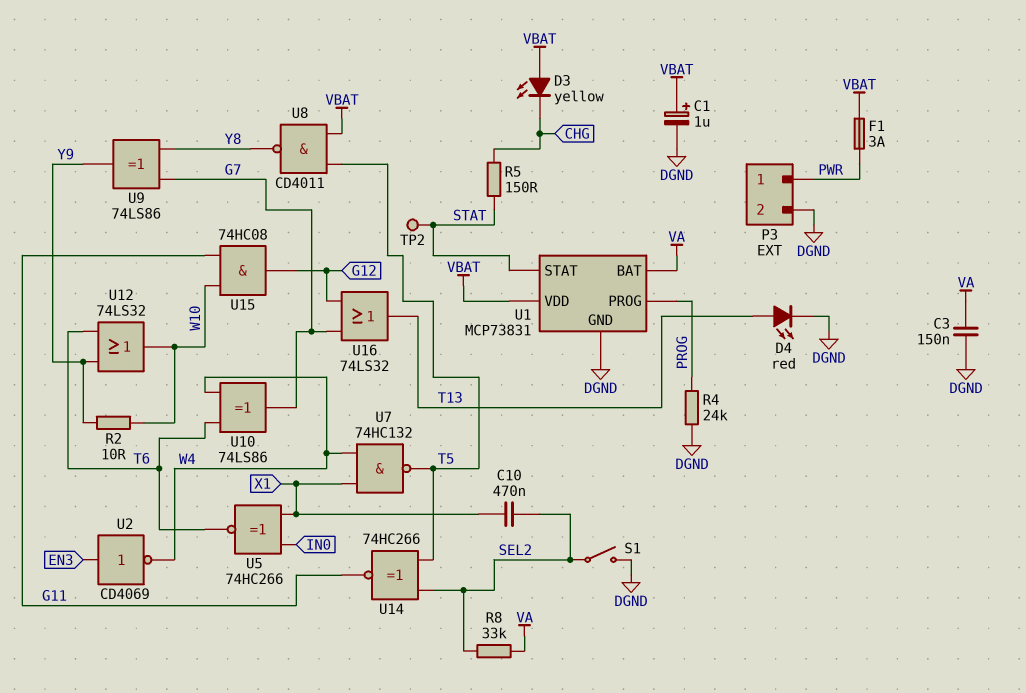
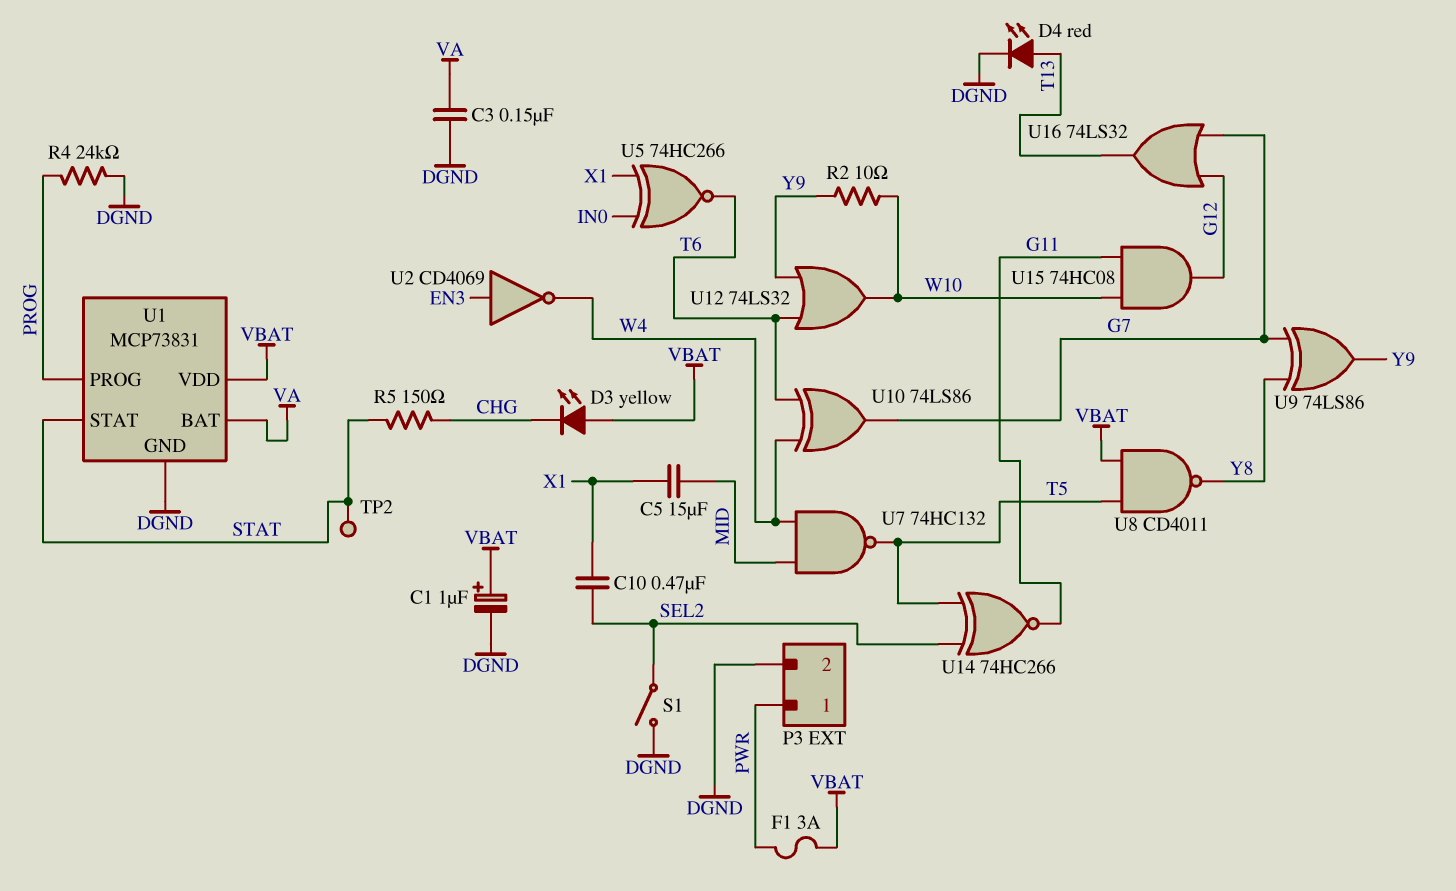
C5: none -> 15uF (MID, X1)
R8: 33k (SEL2, VA) -> none
U7: NAND 74HC132 (in W4, in X1, out T5) -> NAND 74HC132 (in MID, in W4, out T5)

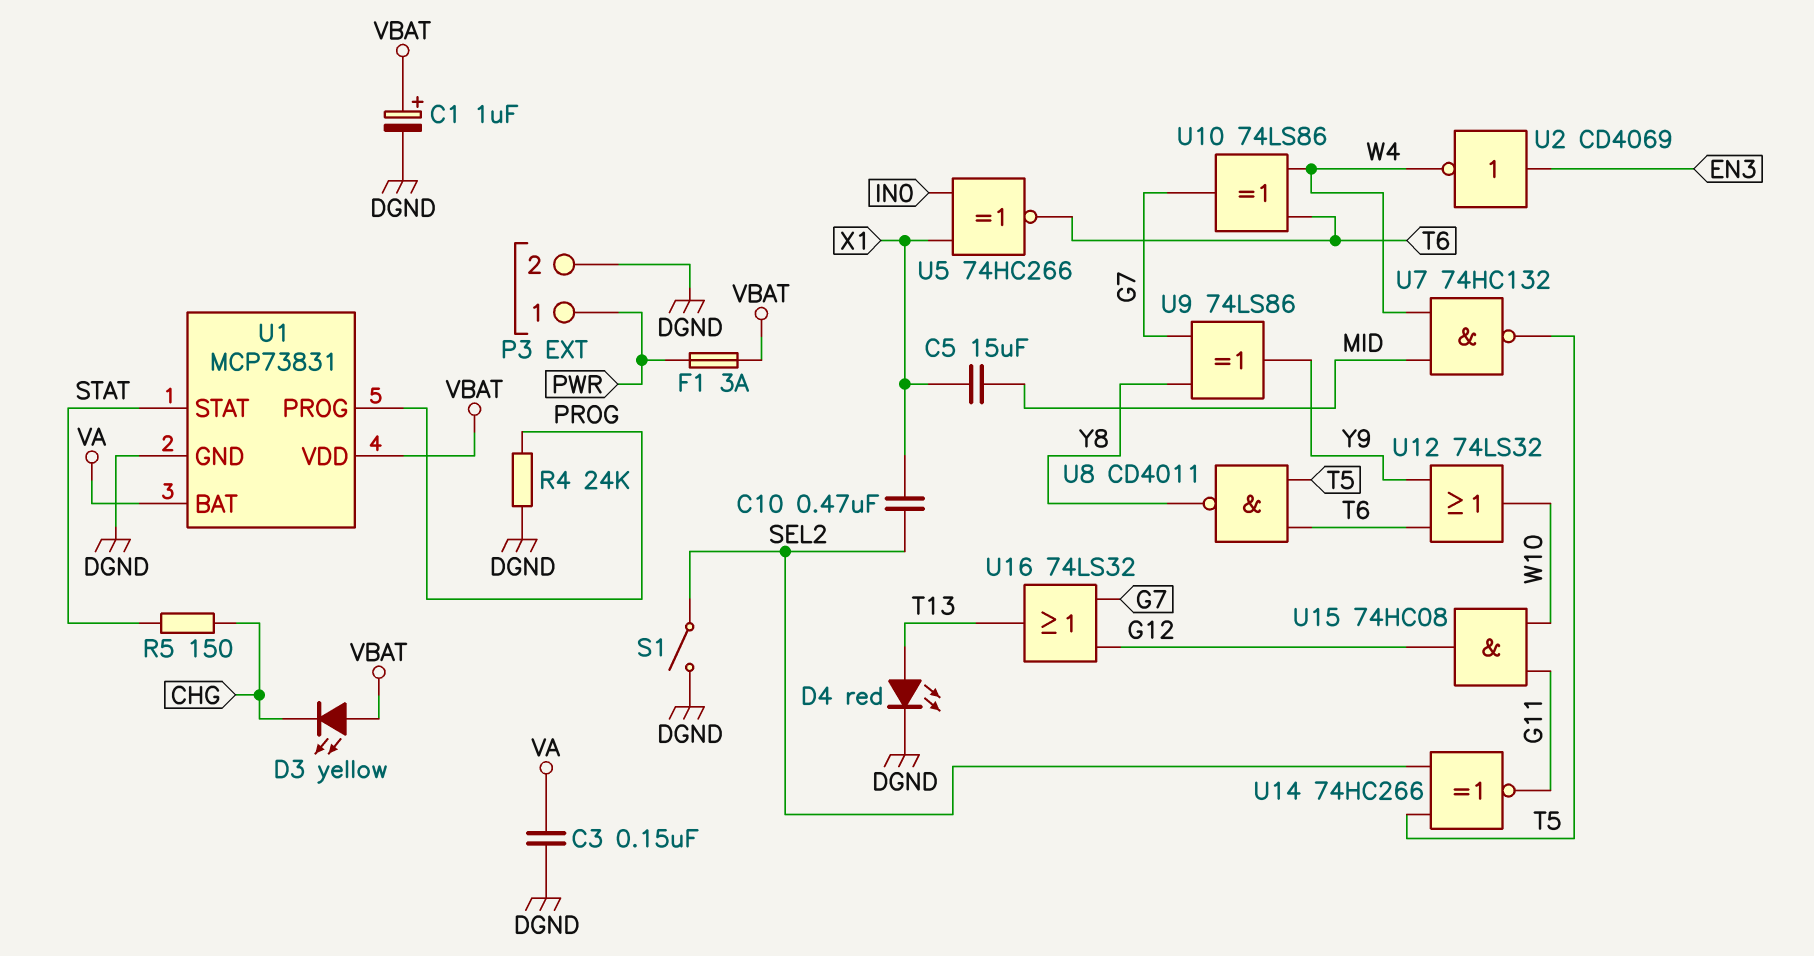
R2: 10 (W10, Y9) -> none
TP2: test point (STAT) -> none
U8: NAND CD4011 (in T5, in VBAT, out Y8) -> NAND CD4011 (in T5, in T6, out Y8)

